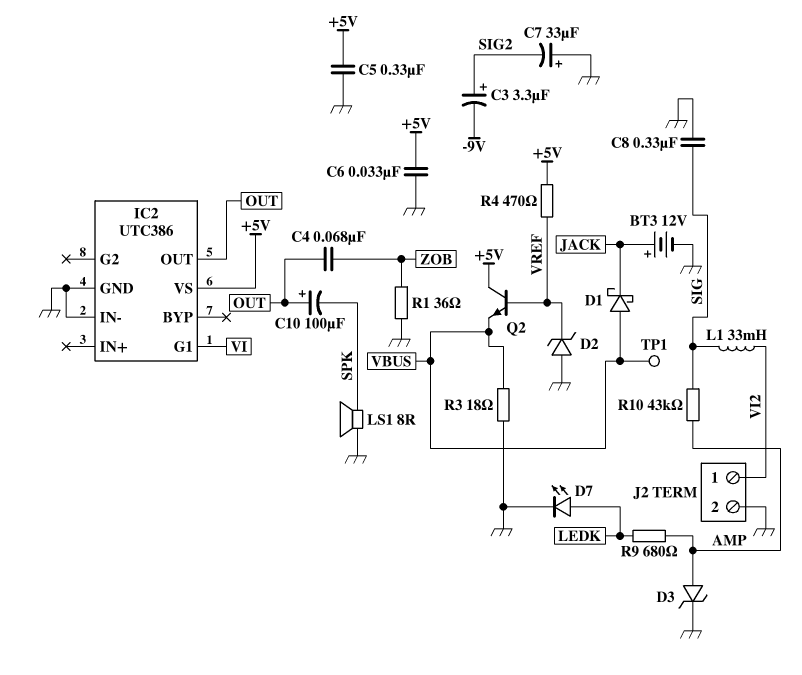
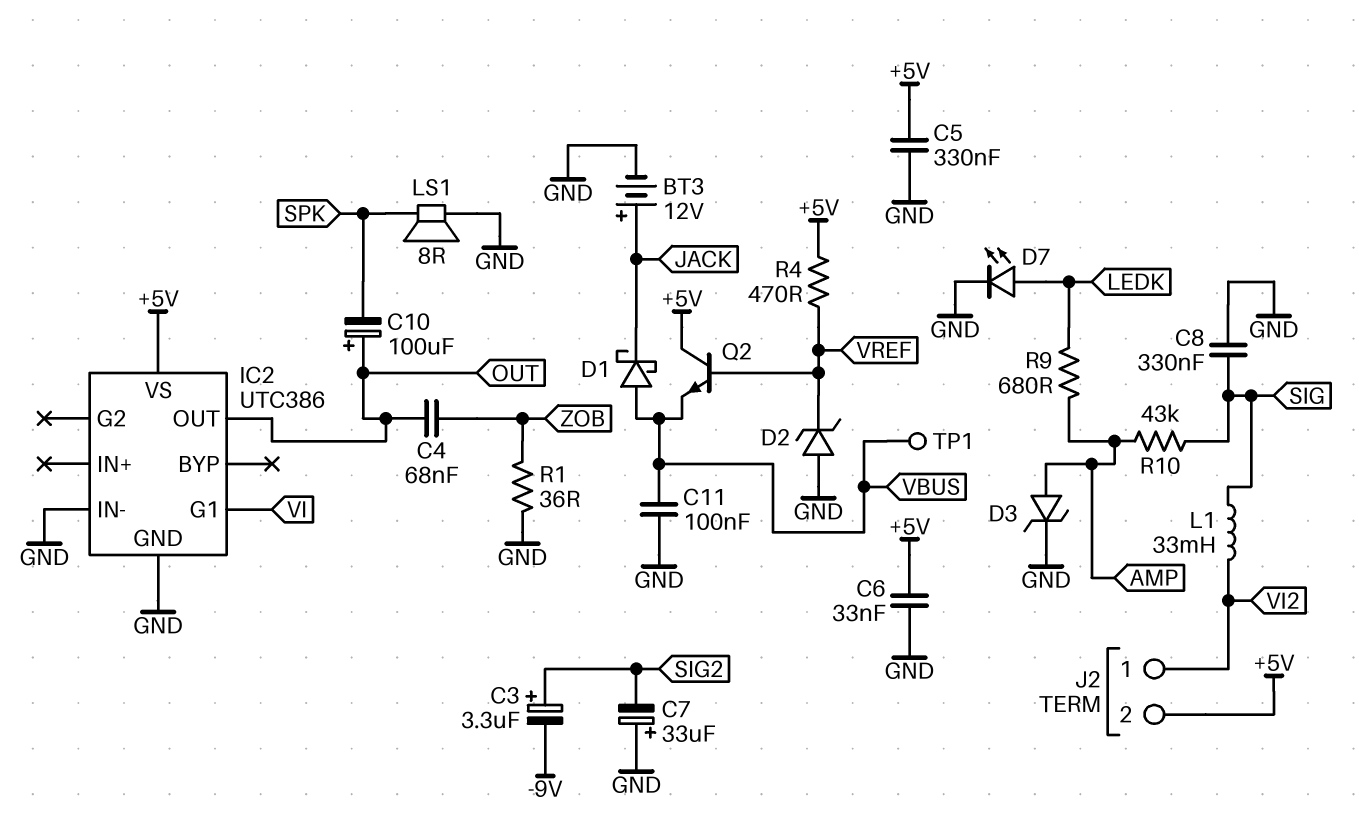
C11: none -> 100nF (GND, VBUS)
J2 pin 2: GND -> +5V
R3: 18 (GND, VBUS) -> none

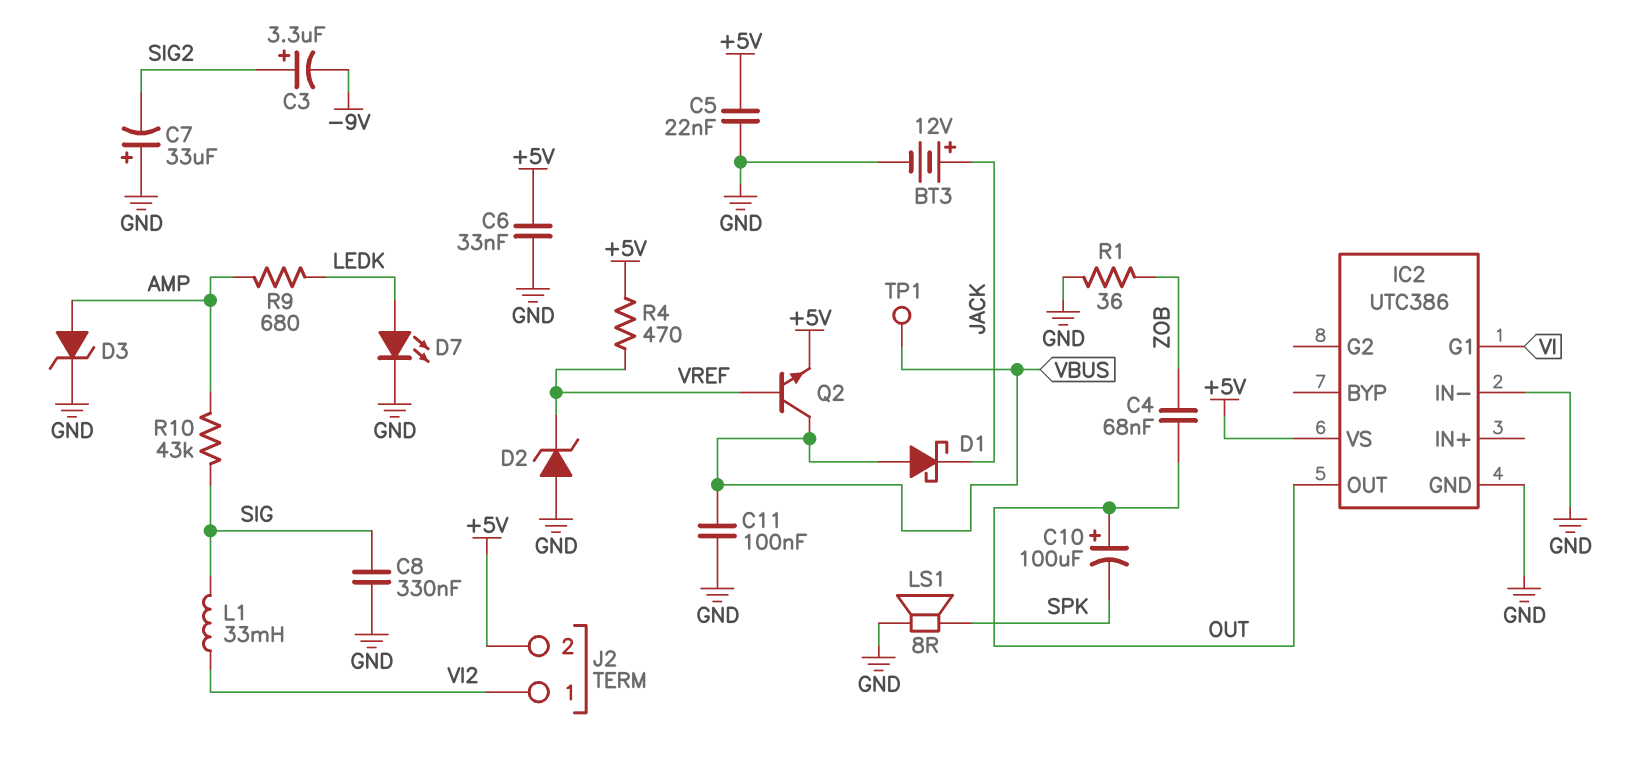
C5: 330nF (+5V, GND) -> 22nF (+5V, GND)
Q2: NPN (B VREF, C +5V, E VBUS) -> NPN (B VREF, C VBUS, E +5V)

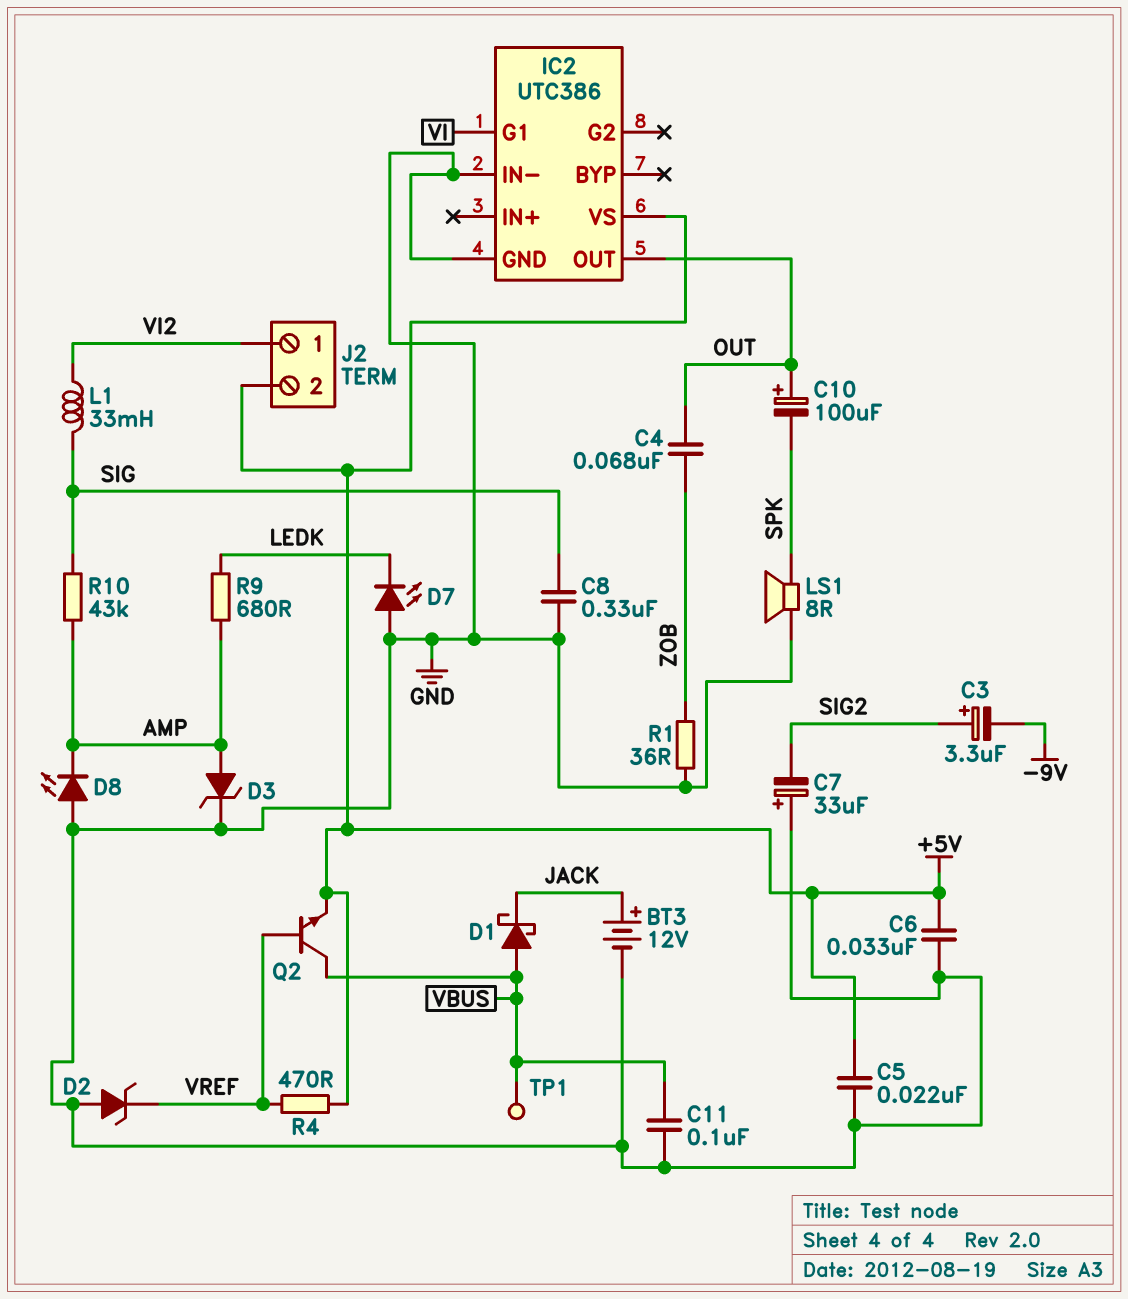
D7: LED (A LEDK, K GND) -> LED (A GND, K LEDK)
D8: none -> LED (A GND, K AMP)

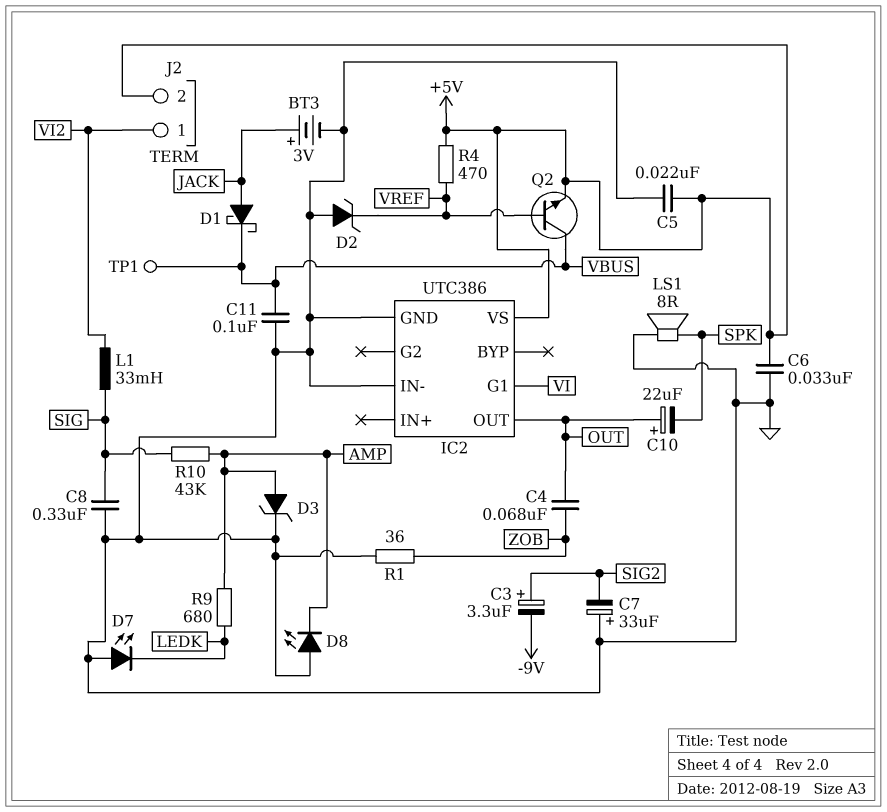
BT3: 12V (plus JACK, minus GND) -> 3V (plus JACK, minus GND)
C10: 100uF (plus OUT, minus SPK) -> 22uF (plus OUT, minus SPK)
D1: schottky (A VBUS, K JACK) -> schottky (A JACK, K VBUS)

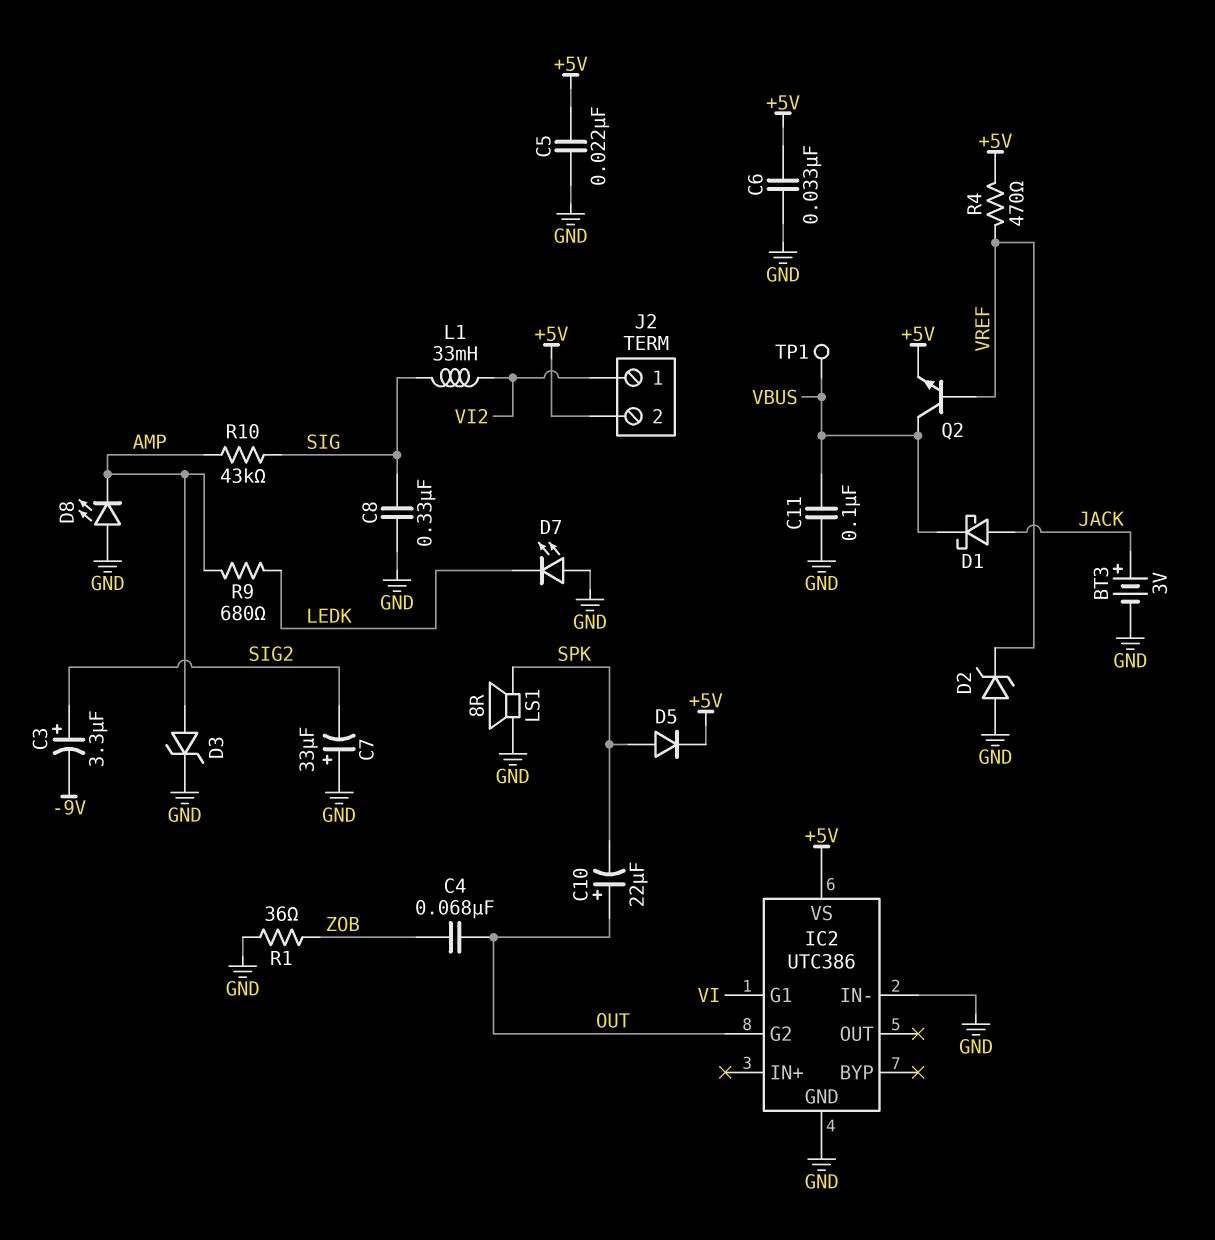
D5: none -> diode (A SPK, K +5V)
IC2 pin G2: none -> OUT
IC2 pin OUT: OUT -> none

